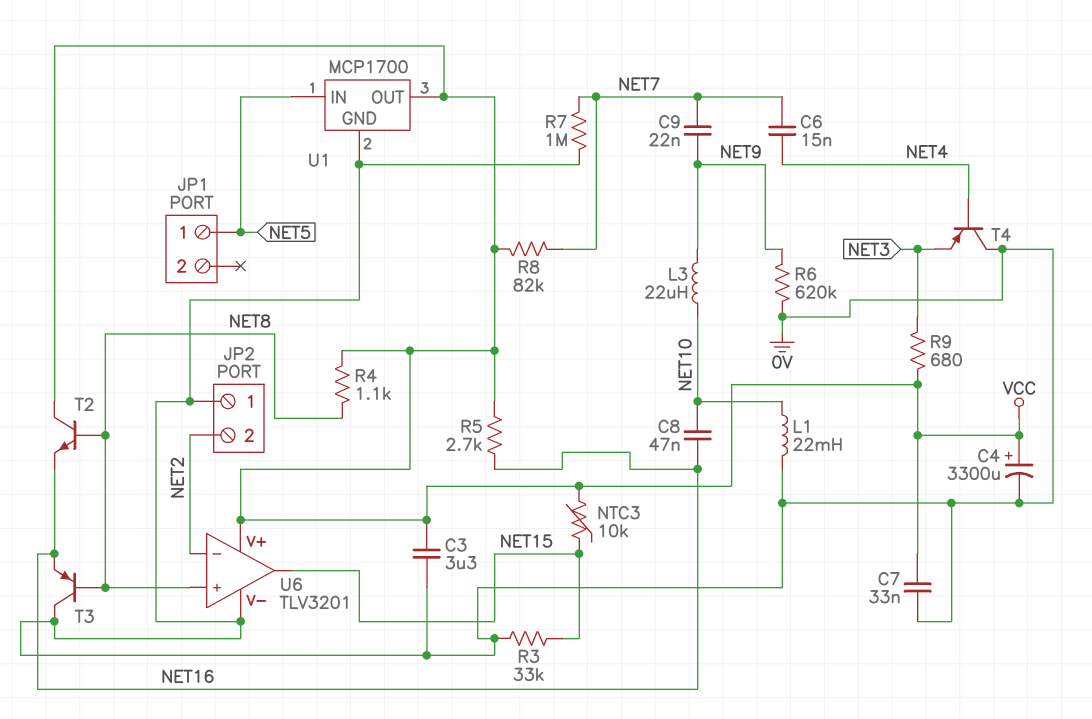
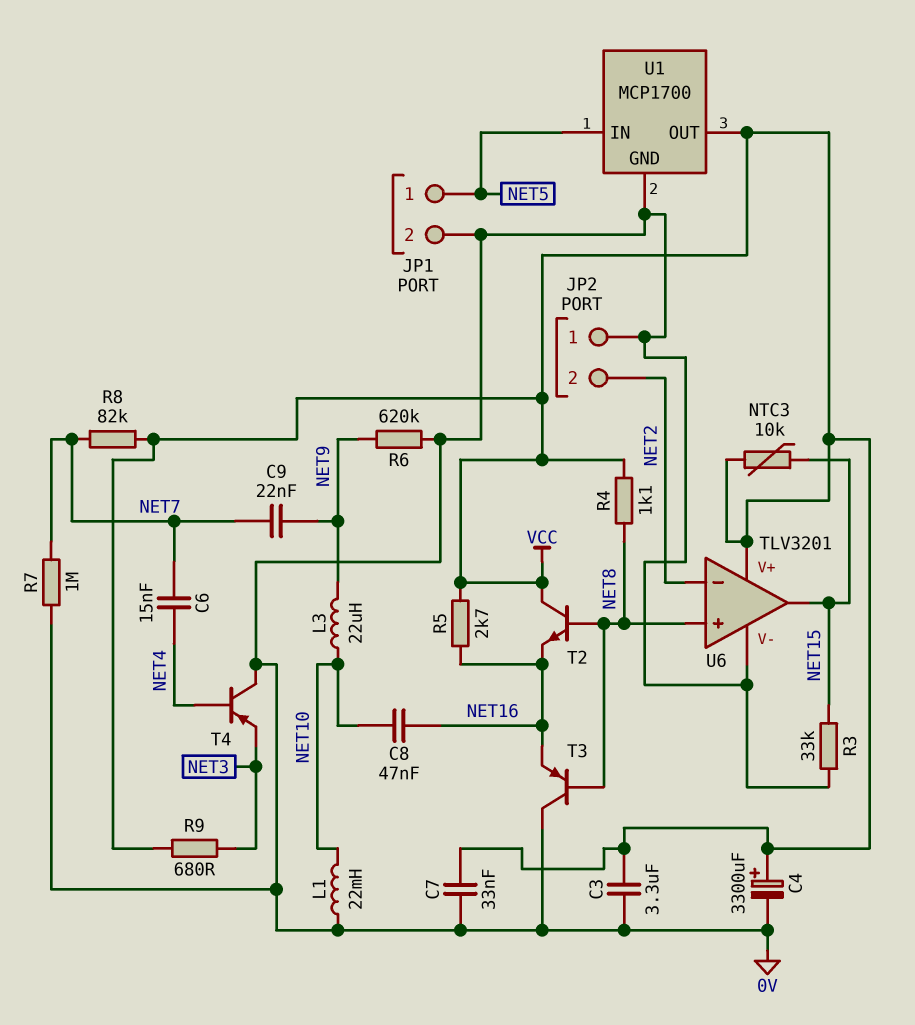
JP1 pin 2: none -> 0V

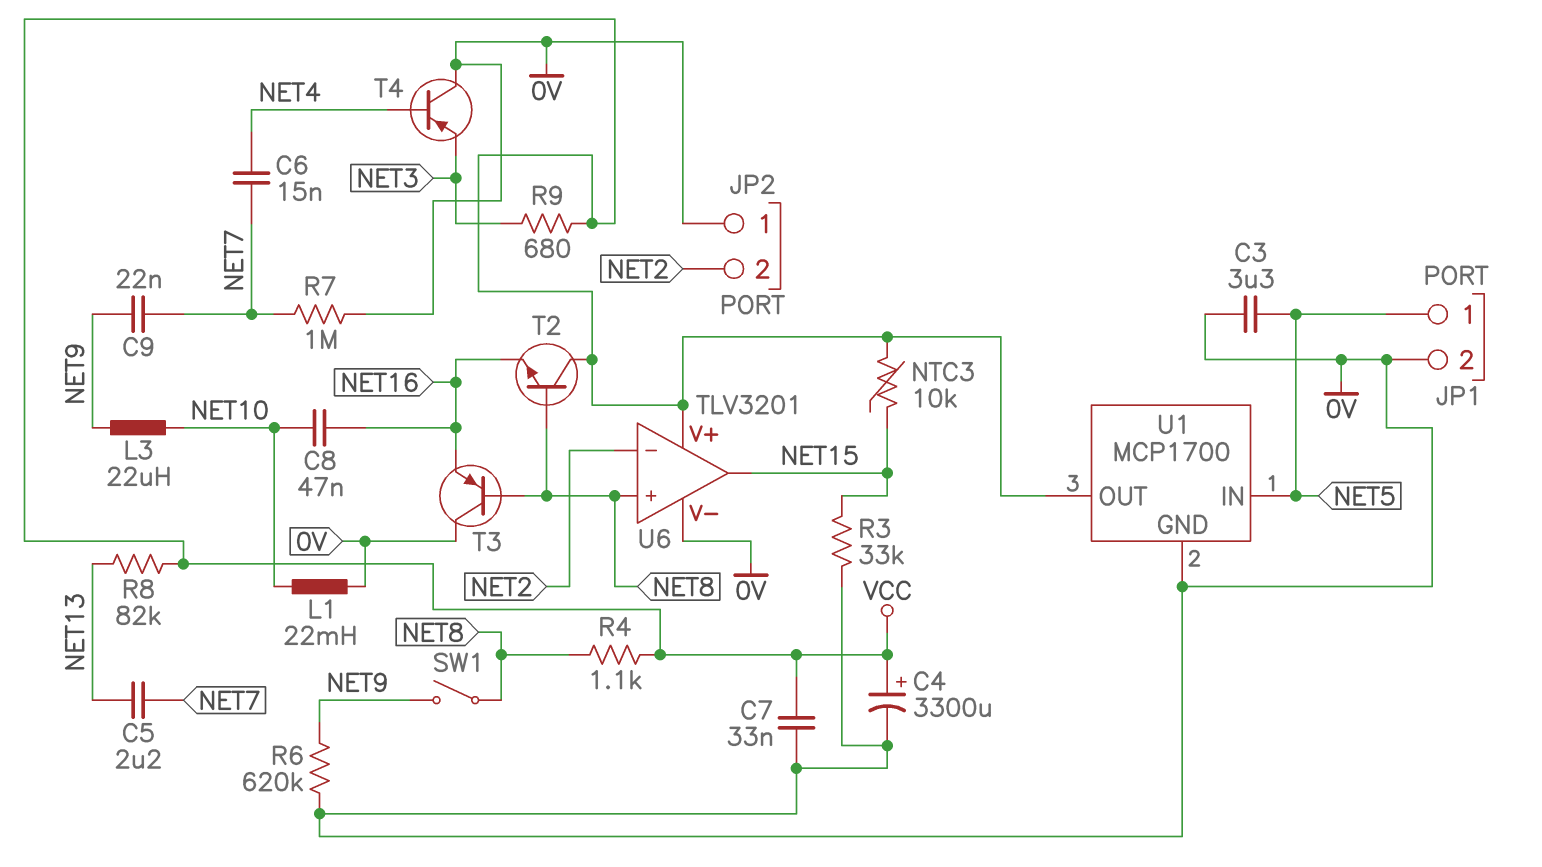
C3: 3.3uF (0V, VCC) -> 3.3uF (0V, NET5)
C5: none -> 2.2uF (NET7, NET13)
R5: 2.7k (NET16, VCC) -> none
R8: 82k (NET7, VCC) -> 82k (NET13, VCC)
SW1: none -> switch (NET8, NET9)

